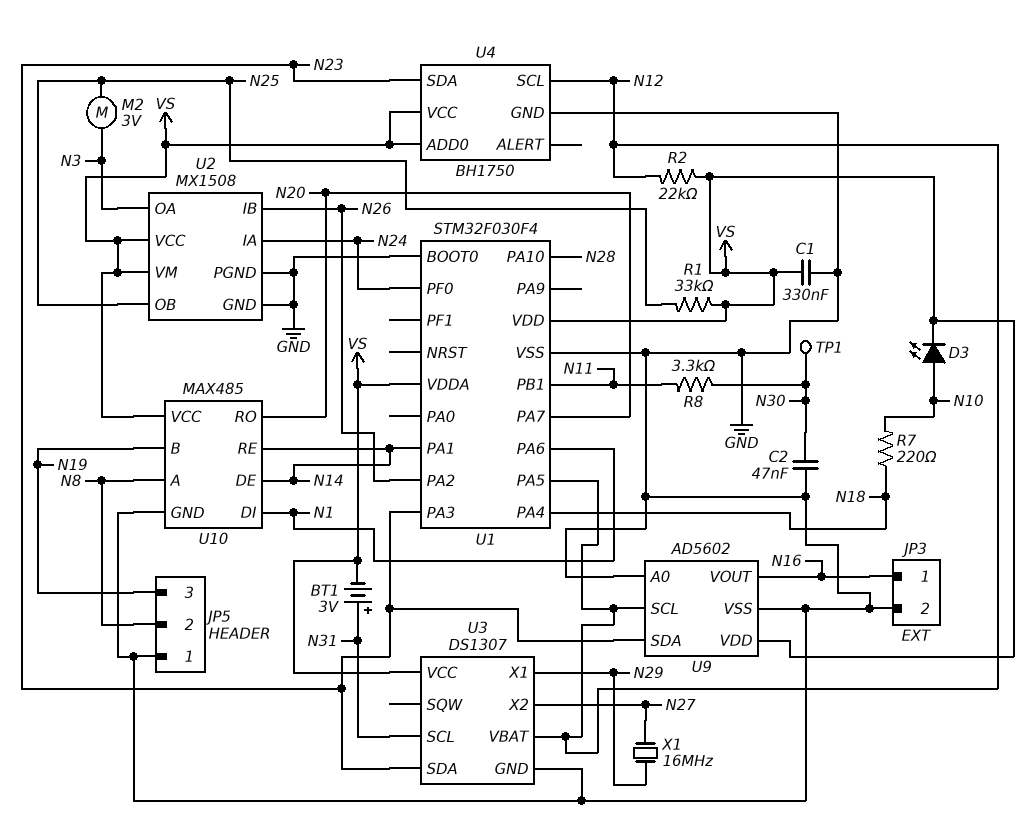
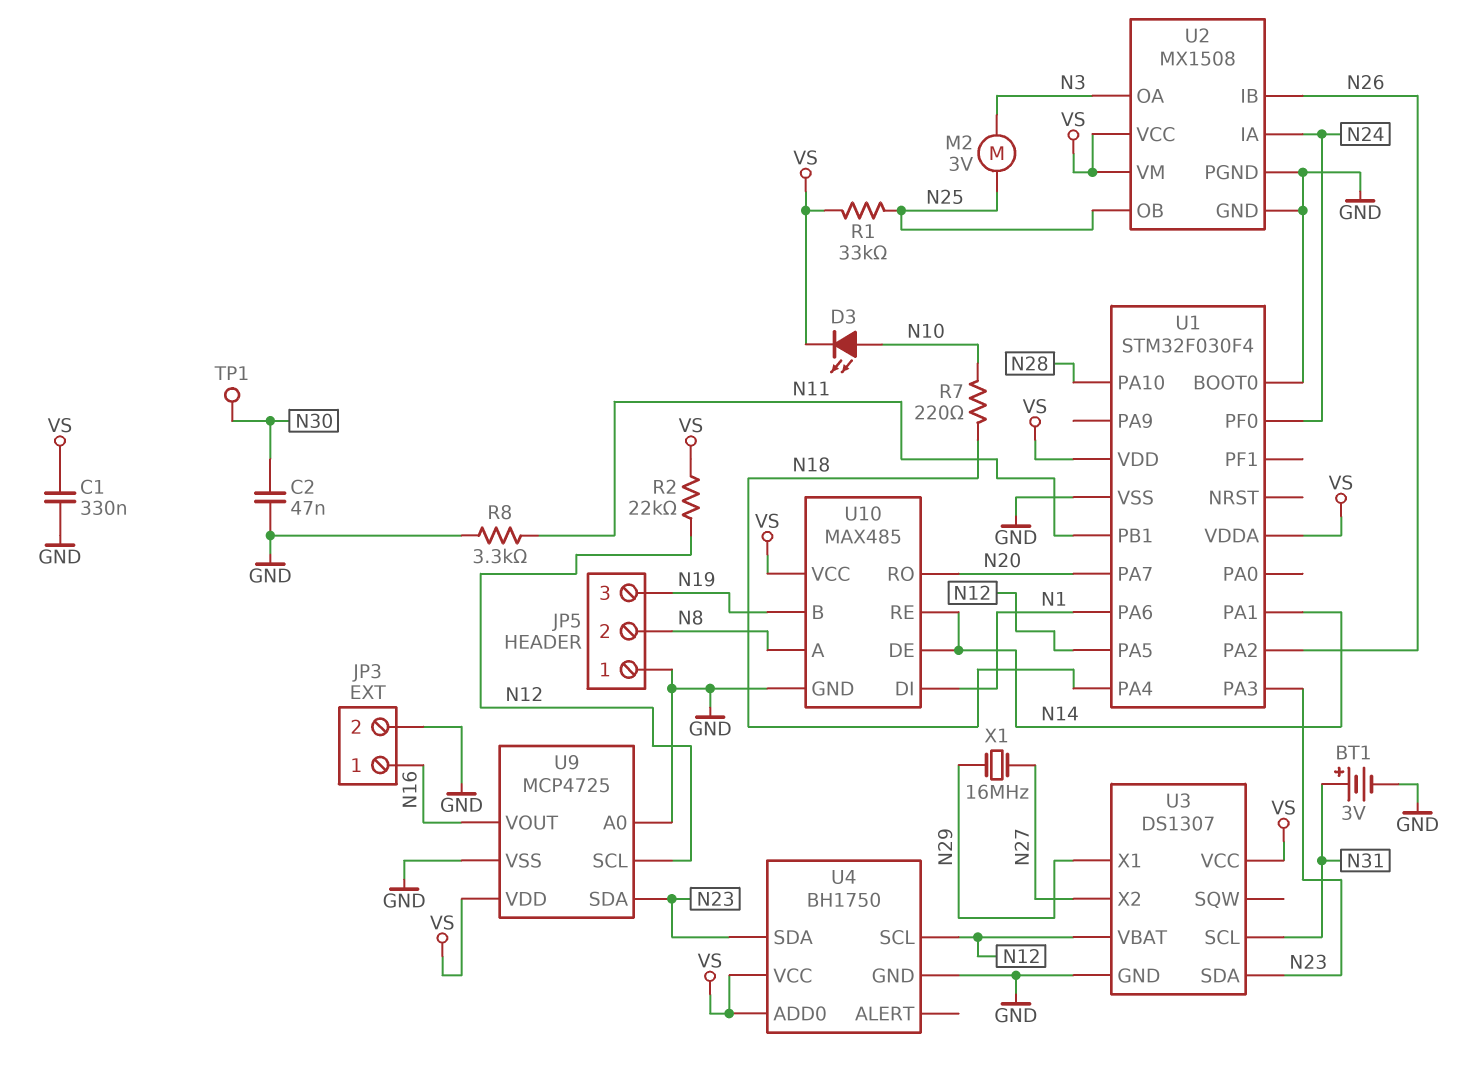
BT1: 3V (plus N31, minus VS) -> 3V (plus N31, minus GND)
R8: 3.3k (N11, N30) -> 3.3k (GND, N11)
U9: AD5602 -> MCP4725

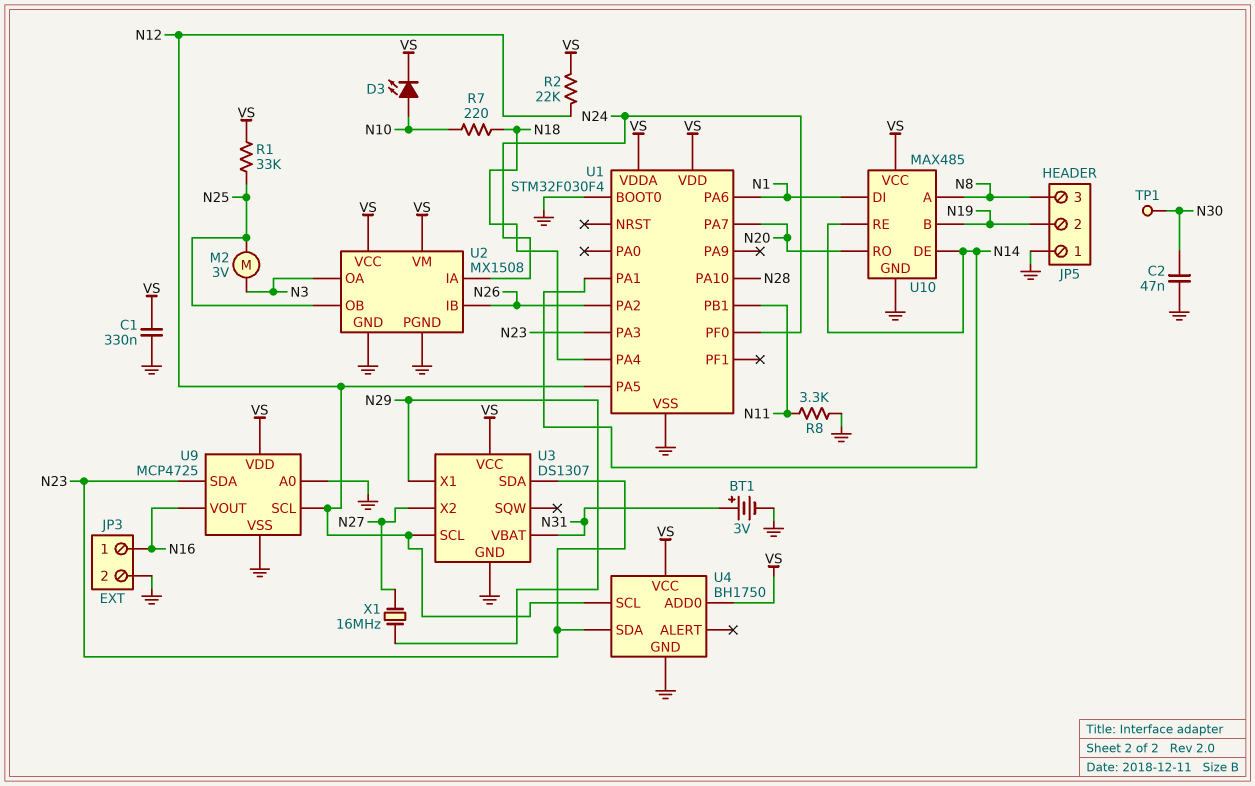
JP5 pin 2: N8 -> N19
JP5 pin 3: N19 -> N8
U3 pin SCL: N31 -> N12
U3 pin VBAT: N12 -> N31

